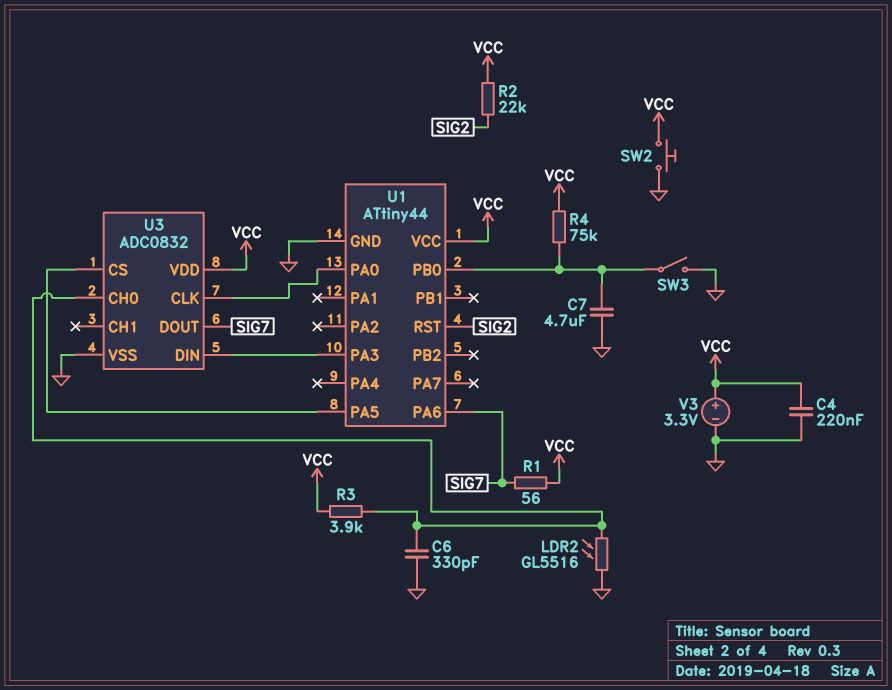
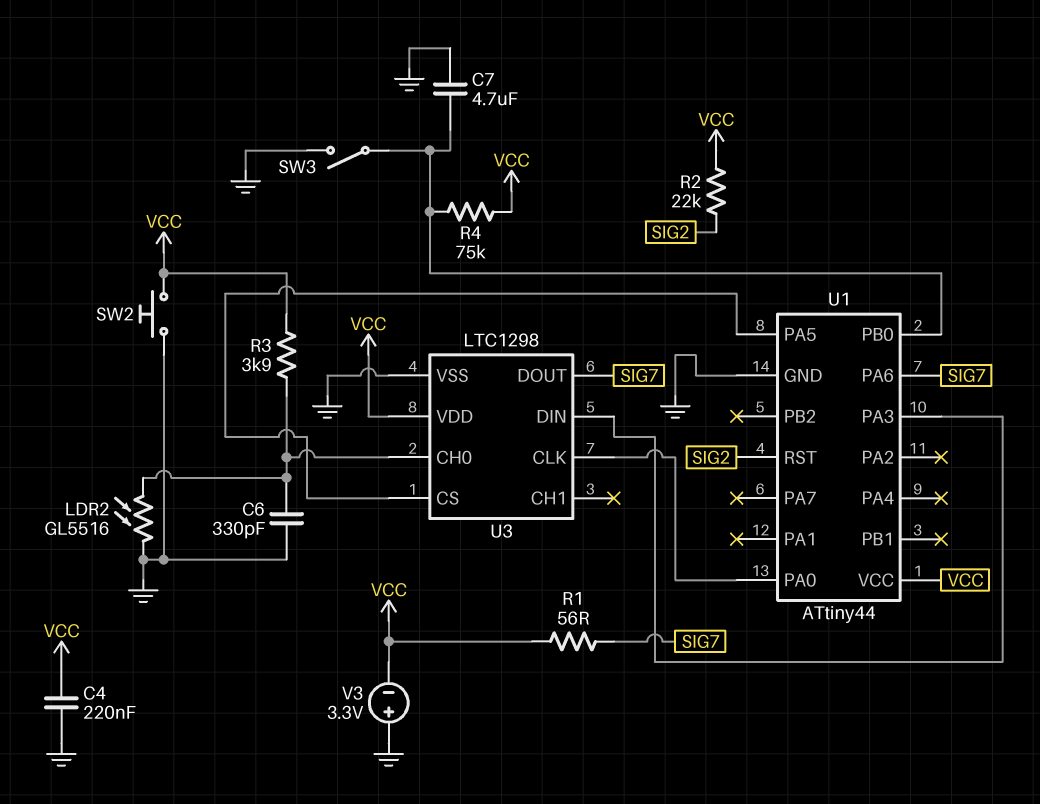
U3: ADC0832 -> LTC1298
V3: 3.3V (plus VCC, minus GND) -> 3.3V (plus GND, minus VCC)

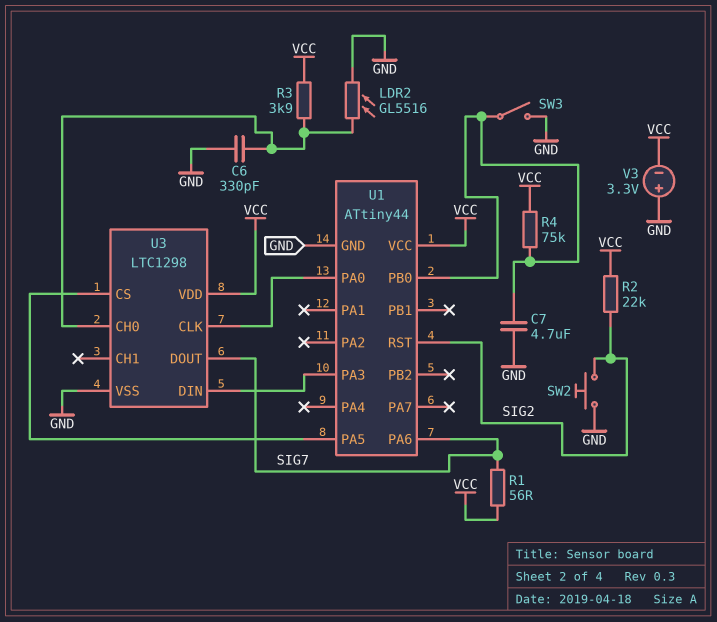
C4: 220nF (GND, VCC) -> none
SW2: button (GND, VCC) -> button (GND, SIG2)

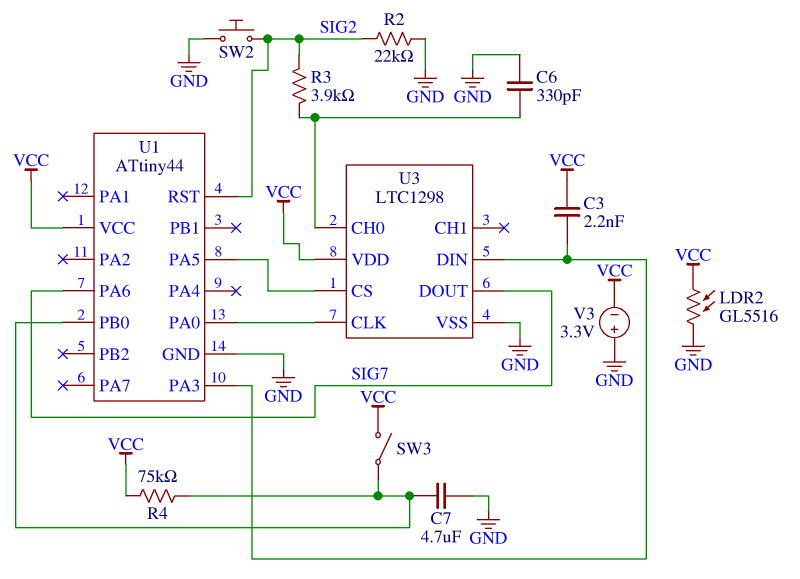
C3: none -> 2.2nF (U1/PA3, VCC)
LDR2: GL5516 (GND, U3/CH0) -> GL5516 (GND, VCC)
R1: 56 (SIG7, VCC) -> none
R2: 22k (SIG2, VCC) -> 22k (GND, SIG2)
R3: 3.9k (U3/CH0, VCC) -> 3.9k (SIG2, U3/CH0)
SW3: switch (GND, U1/PB0) -> switch (U1/PB0, VCC)

